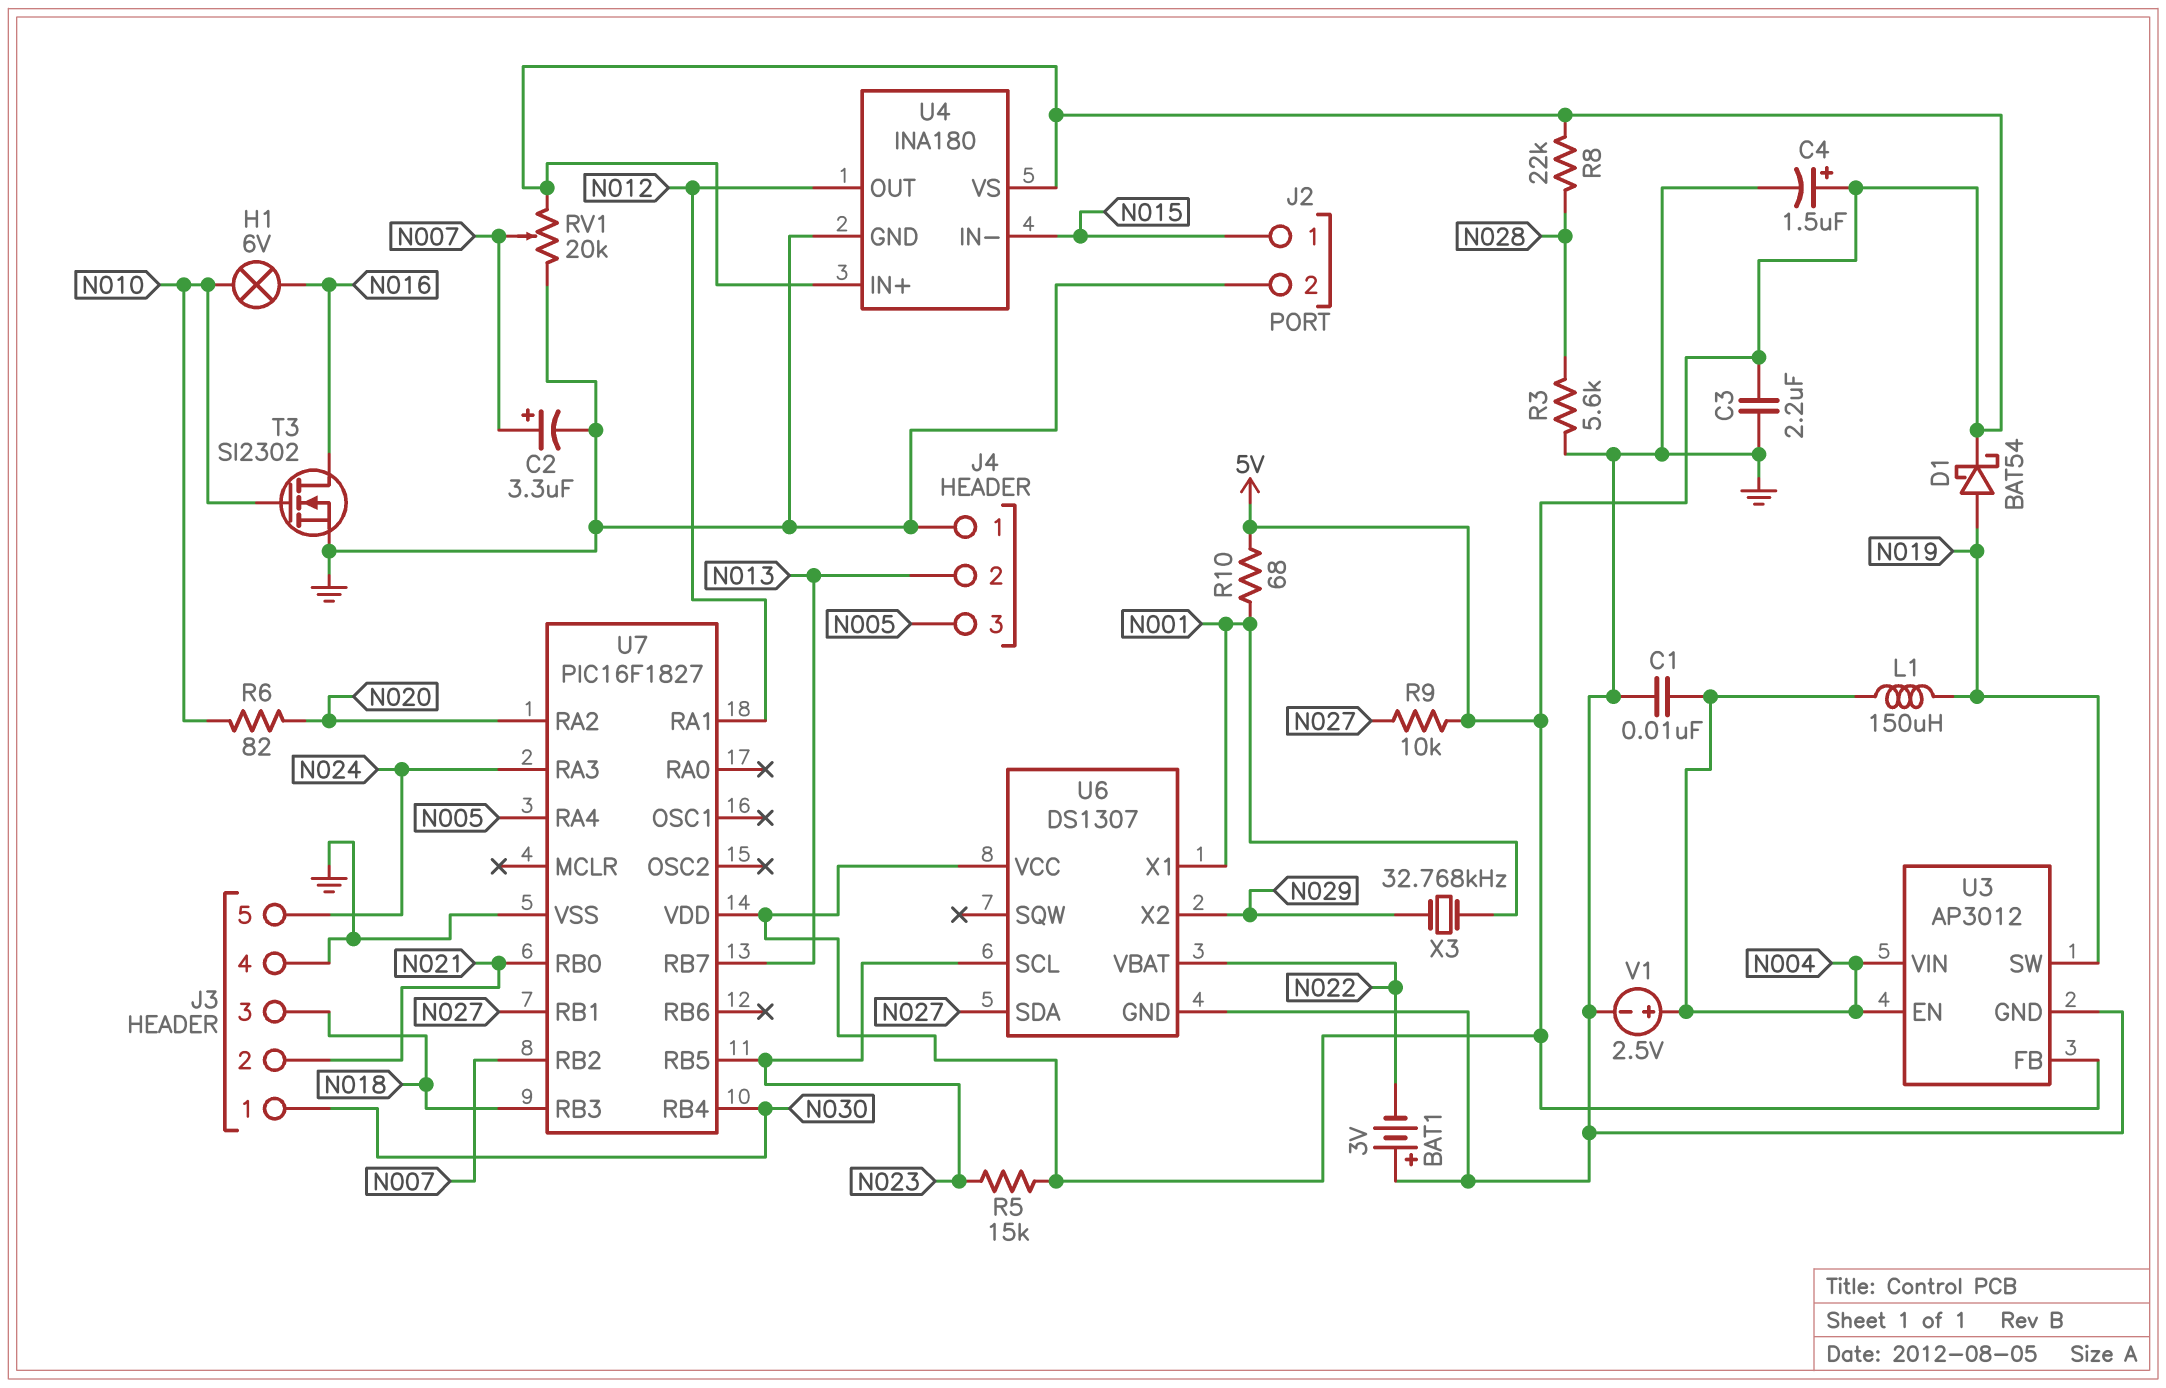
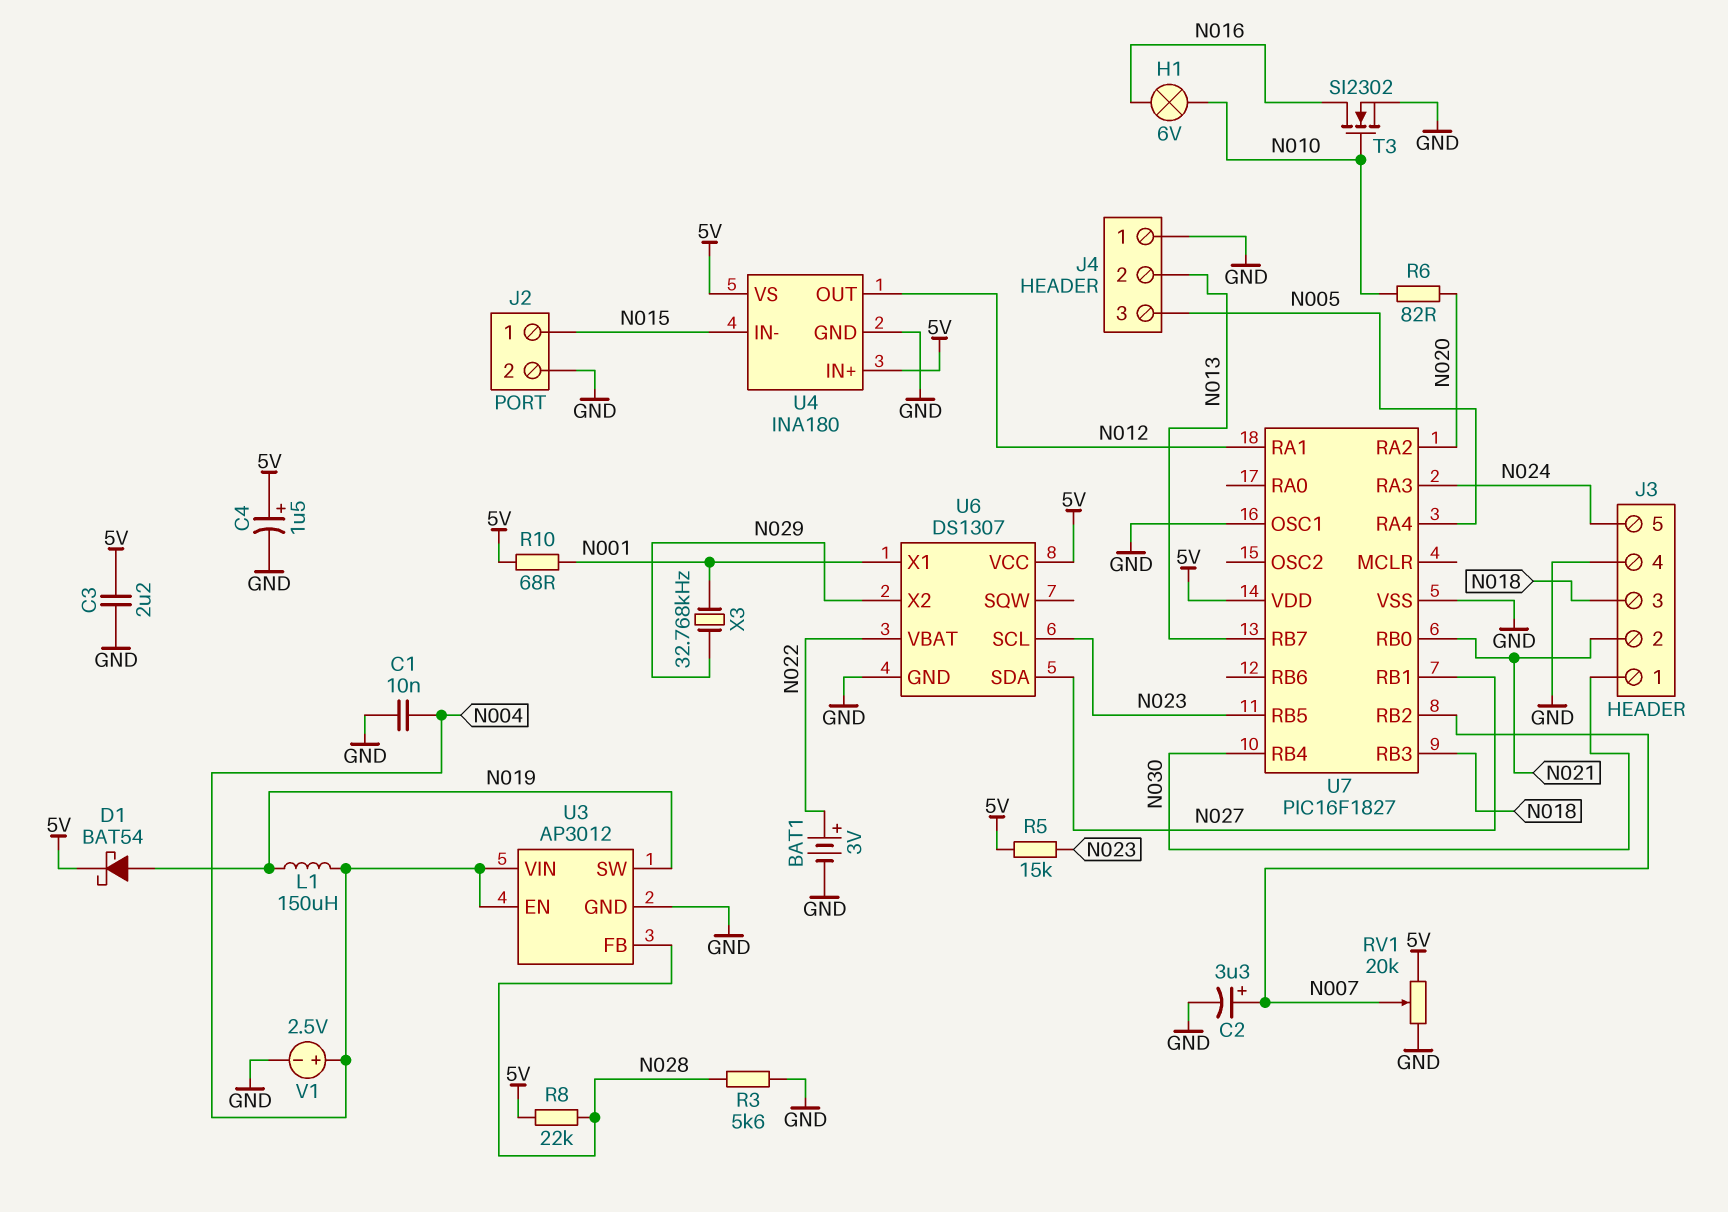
BAT1: 3V (plus GND, minus N022) -> 3V (plus N022, minus GND)
R9: 10k (5V, N027) -> none
U3 pin FB: 5V -> N028
U7 pin OSC1: none -> GND

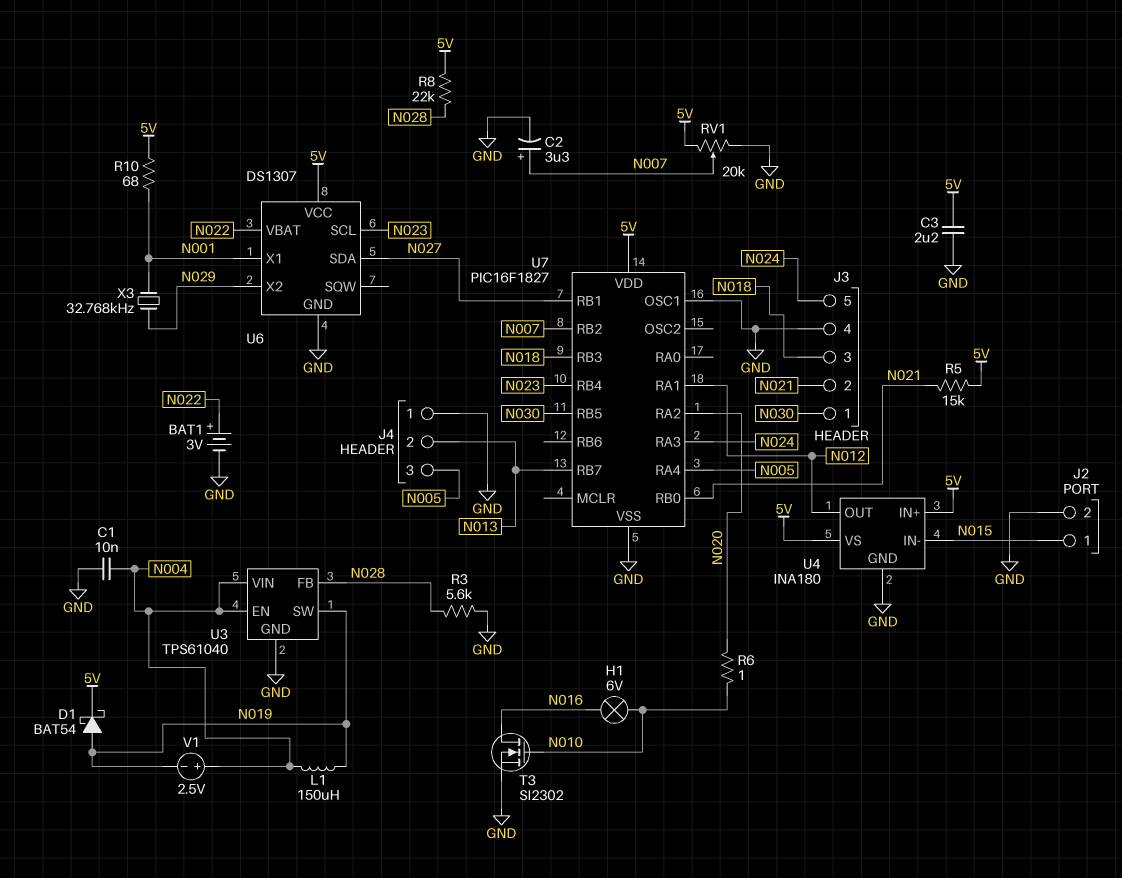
C4: 1.5uF (plus 5V, minus GND) -> none
R5: 15k (5V, N023) -> 15k (5V, N021)
R6: 82 (N010, N020) -> 1 (N010, N020)
U3: AP3012 -> TPS61040
U7 pin RB4: N030 -> N023
U7 pin RB5: N023 -> N030
V1: 2.5V (plus N004, minus GND) -> 2.5V (plus N004, minus N019)

